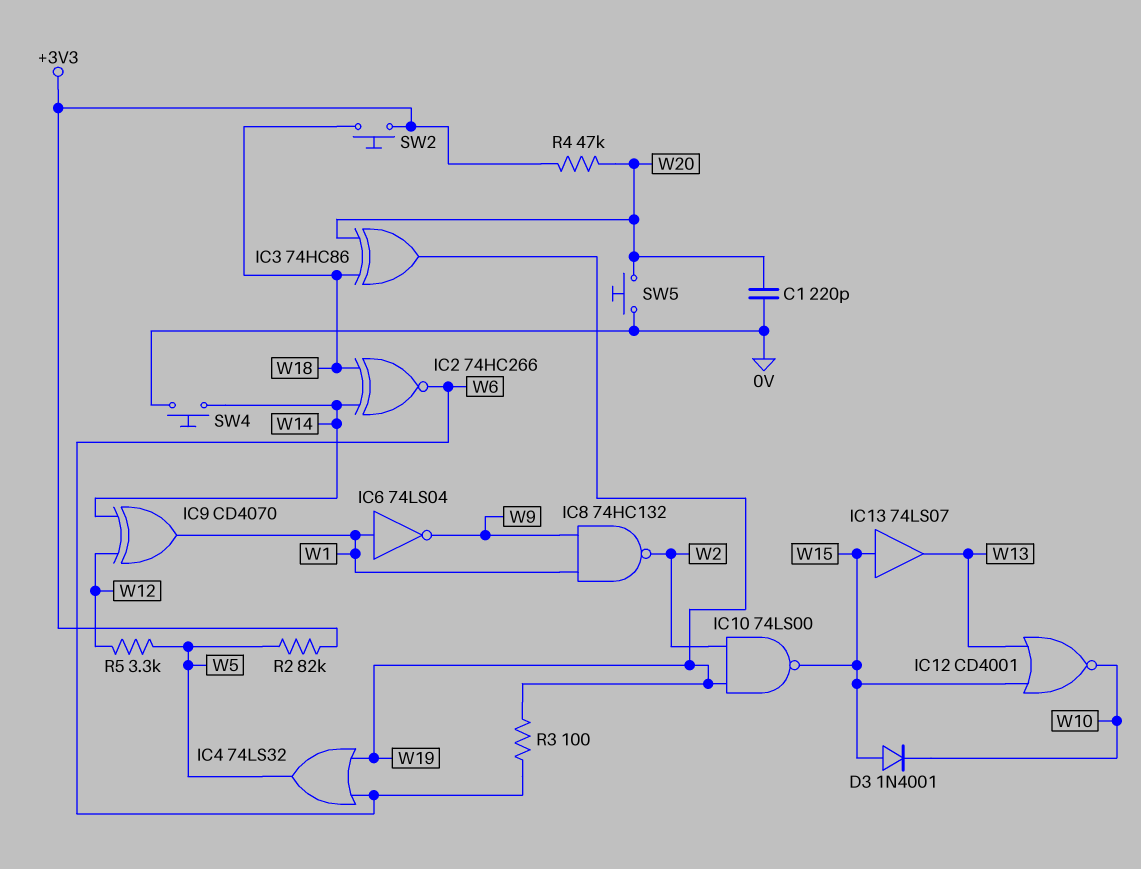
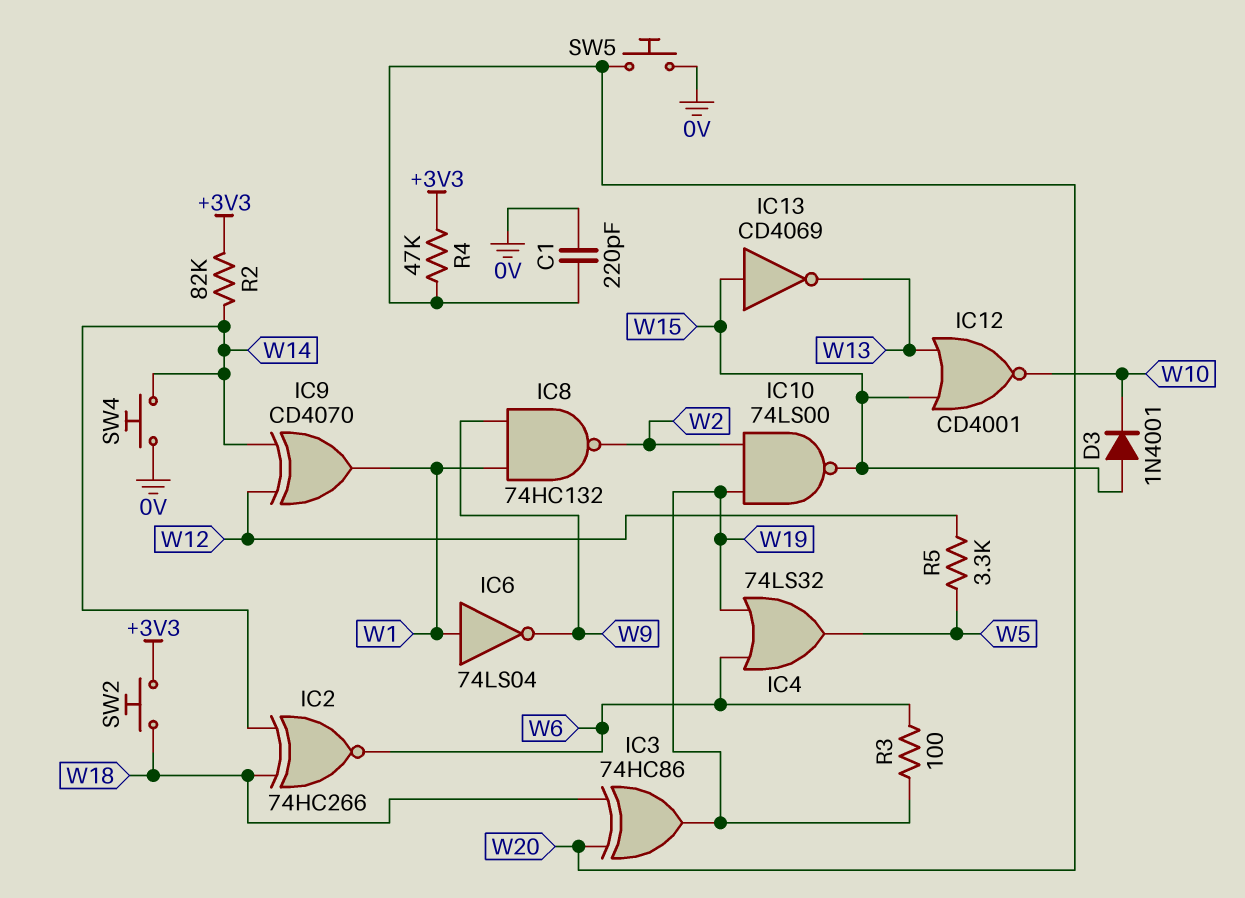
IC13: buffer 74LS07 (in W15, out W13) -> NOT CD4069 (in W15, out W13)
R2: 82k (+3V3, W5) -> 82k (+3V3, W14)

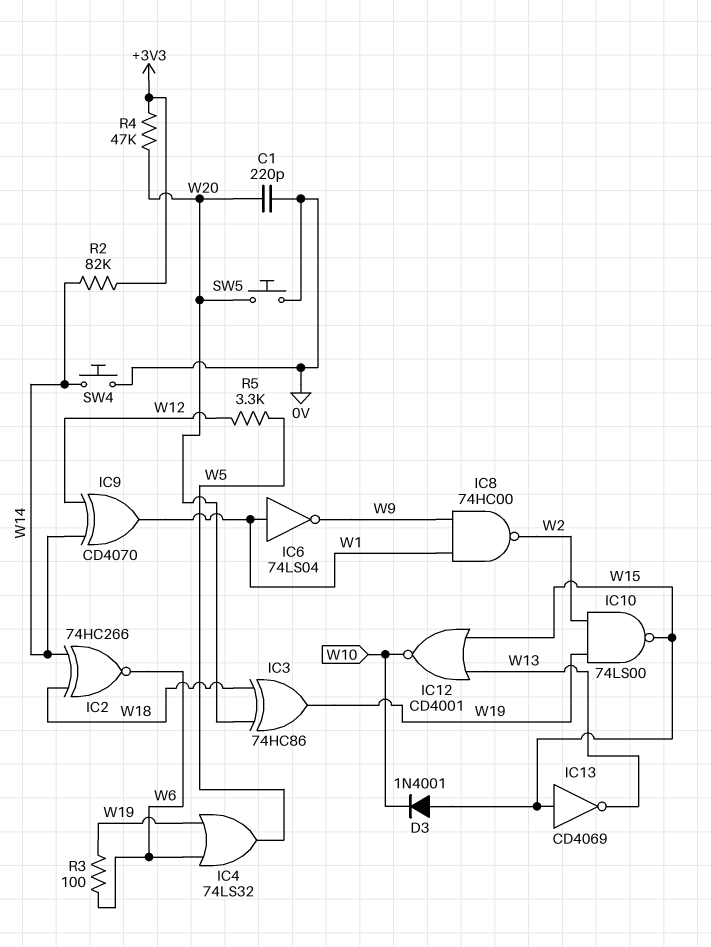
IC8: NAND 74HC132 (in W1, in W9, out W2) -> NAND 74HC00 (in W1, in W9, out W2)
SW2: button (+3V3, W18) -> none

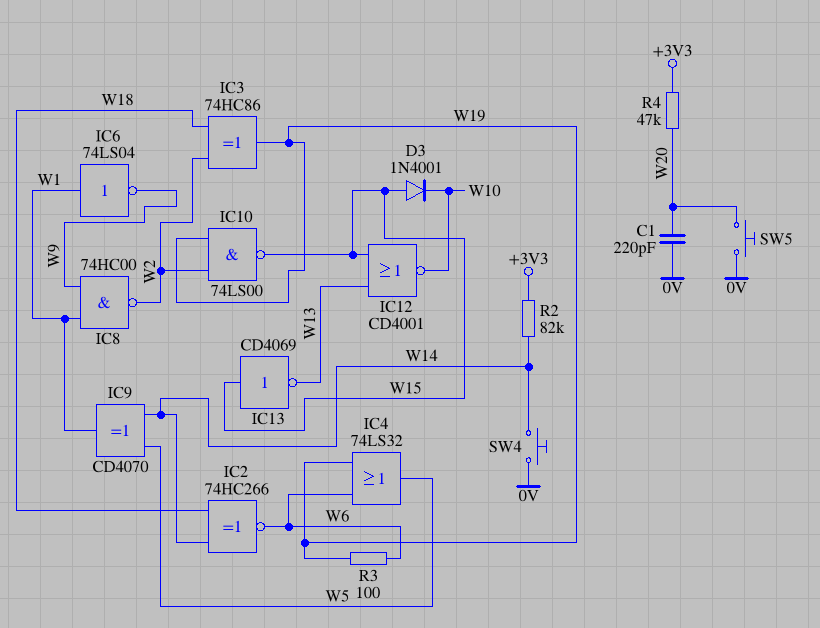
IC3: XOR 74HC86 (in W18, in W20, out W19) -> XOR 74HC86 (in W2, in W18, out W19)
IC9: XOR CD4070 (in W12, in W14, out W1) -> XOR CD4070 (in W5, in W14, out W1)
R5: 3.3k (W5, W12) -> none

